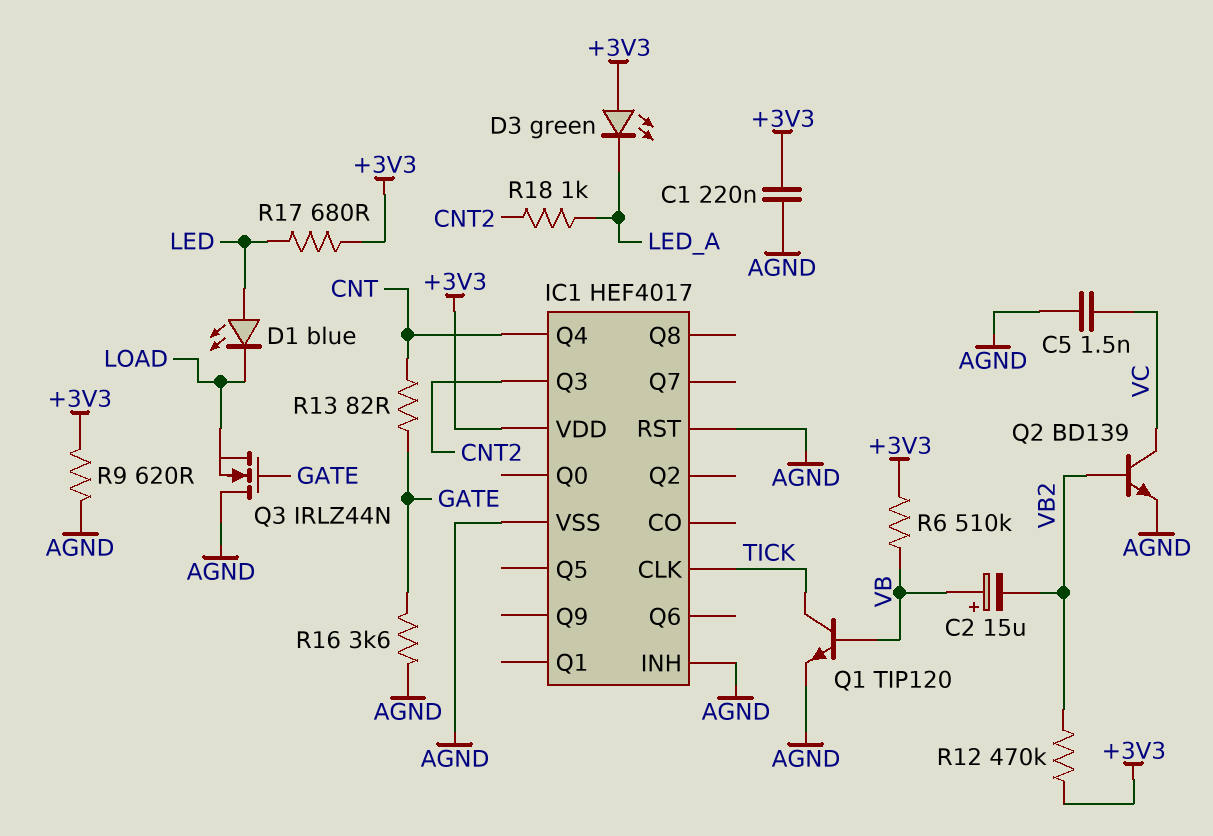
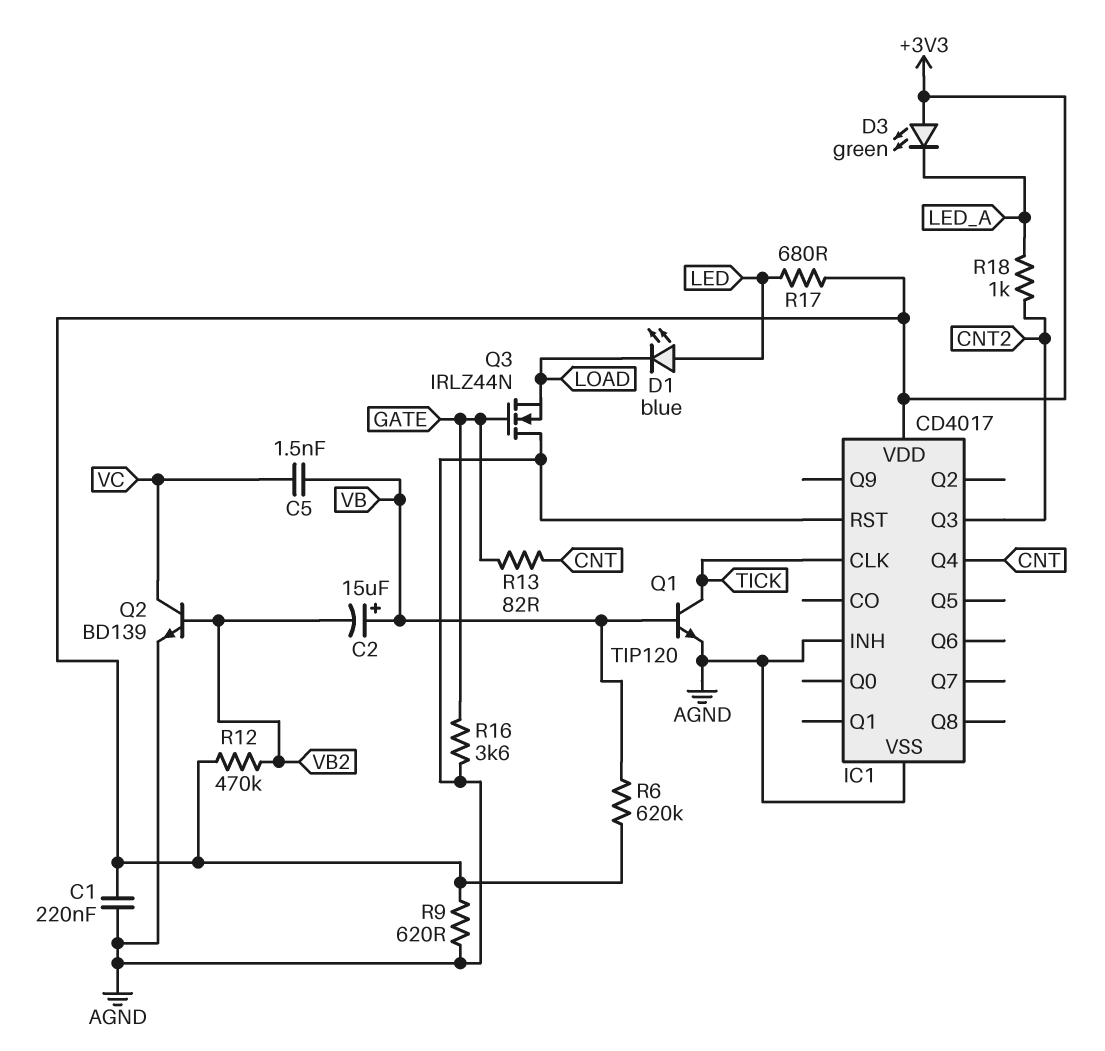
C5: 1.5nF (AGND, VC) -> 1.5nF (VB, VC)
IC1: HEF4017 -> CD4017
R6: 510k (+3V3, VB) -> 620k (+3V3, VB)

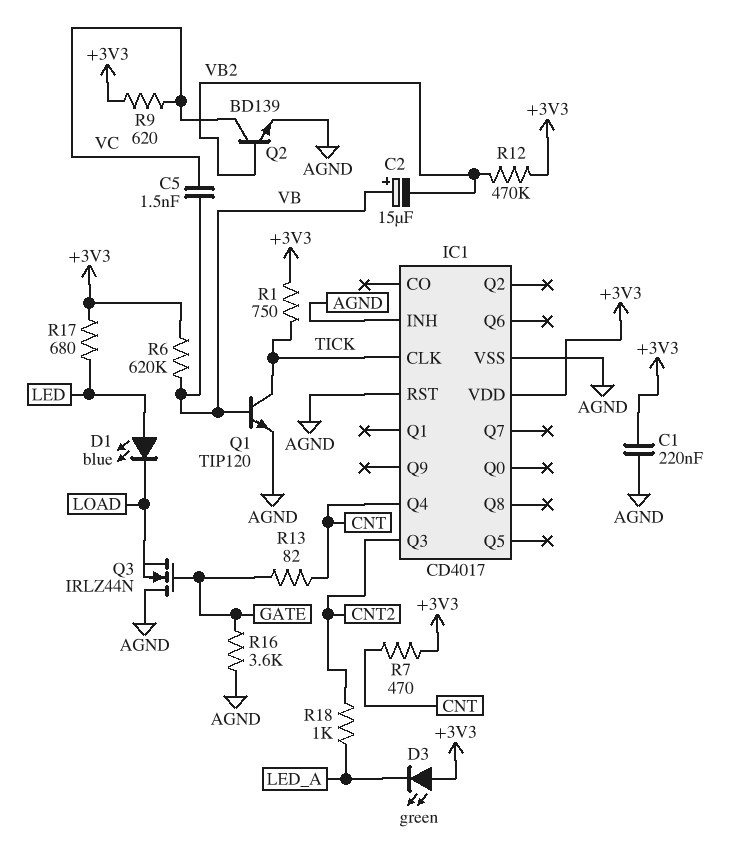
R1: none -> 750 (+3V3, TICK)
R7: none -> 470 (+3V3, CNT)
R9: 620 (+3V3, AGND) -> 620 (+3V3, VC)

